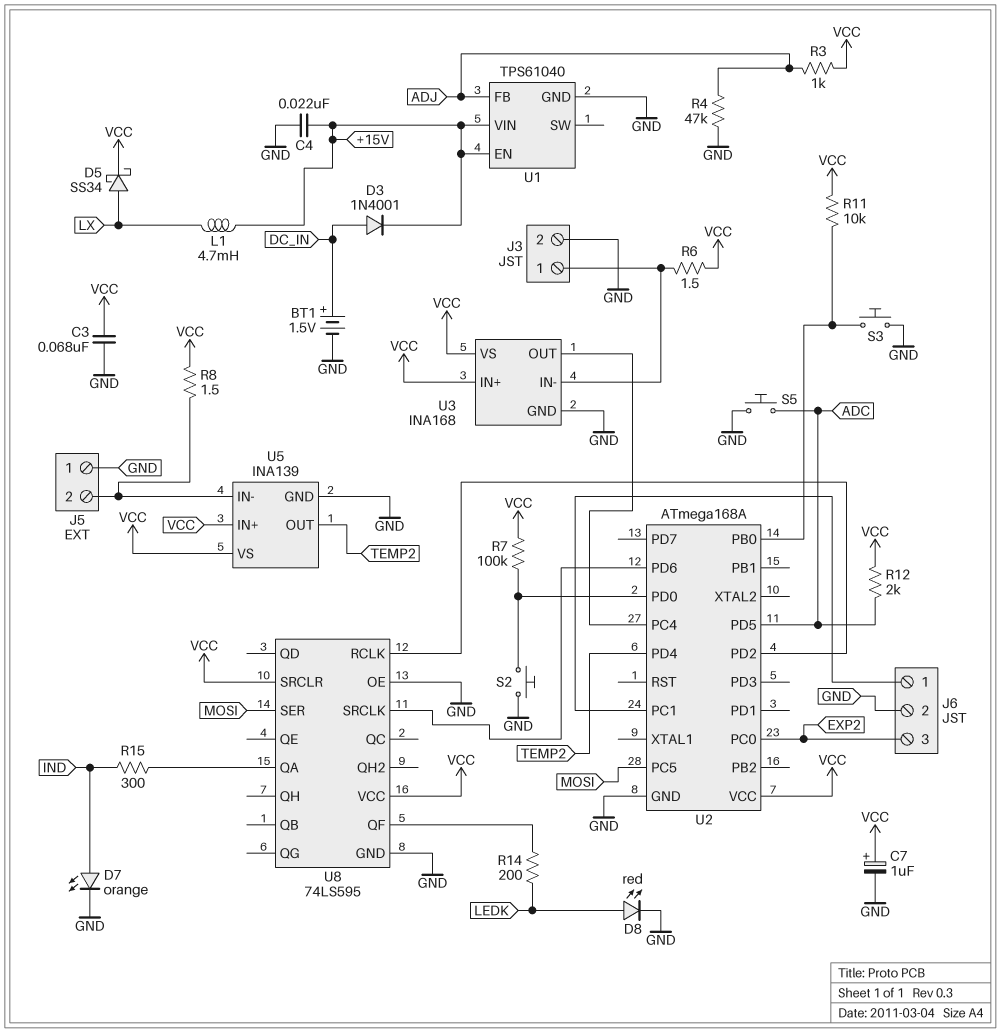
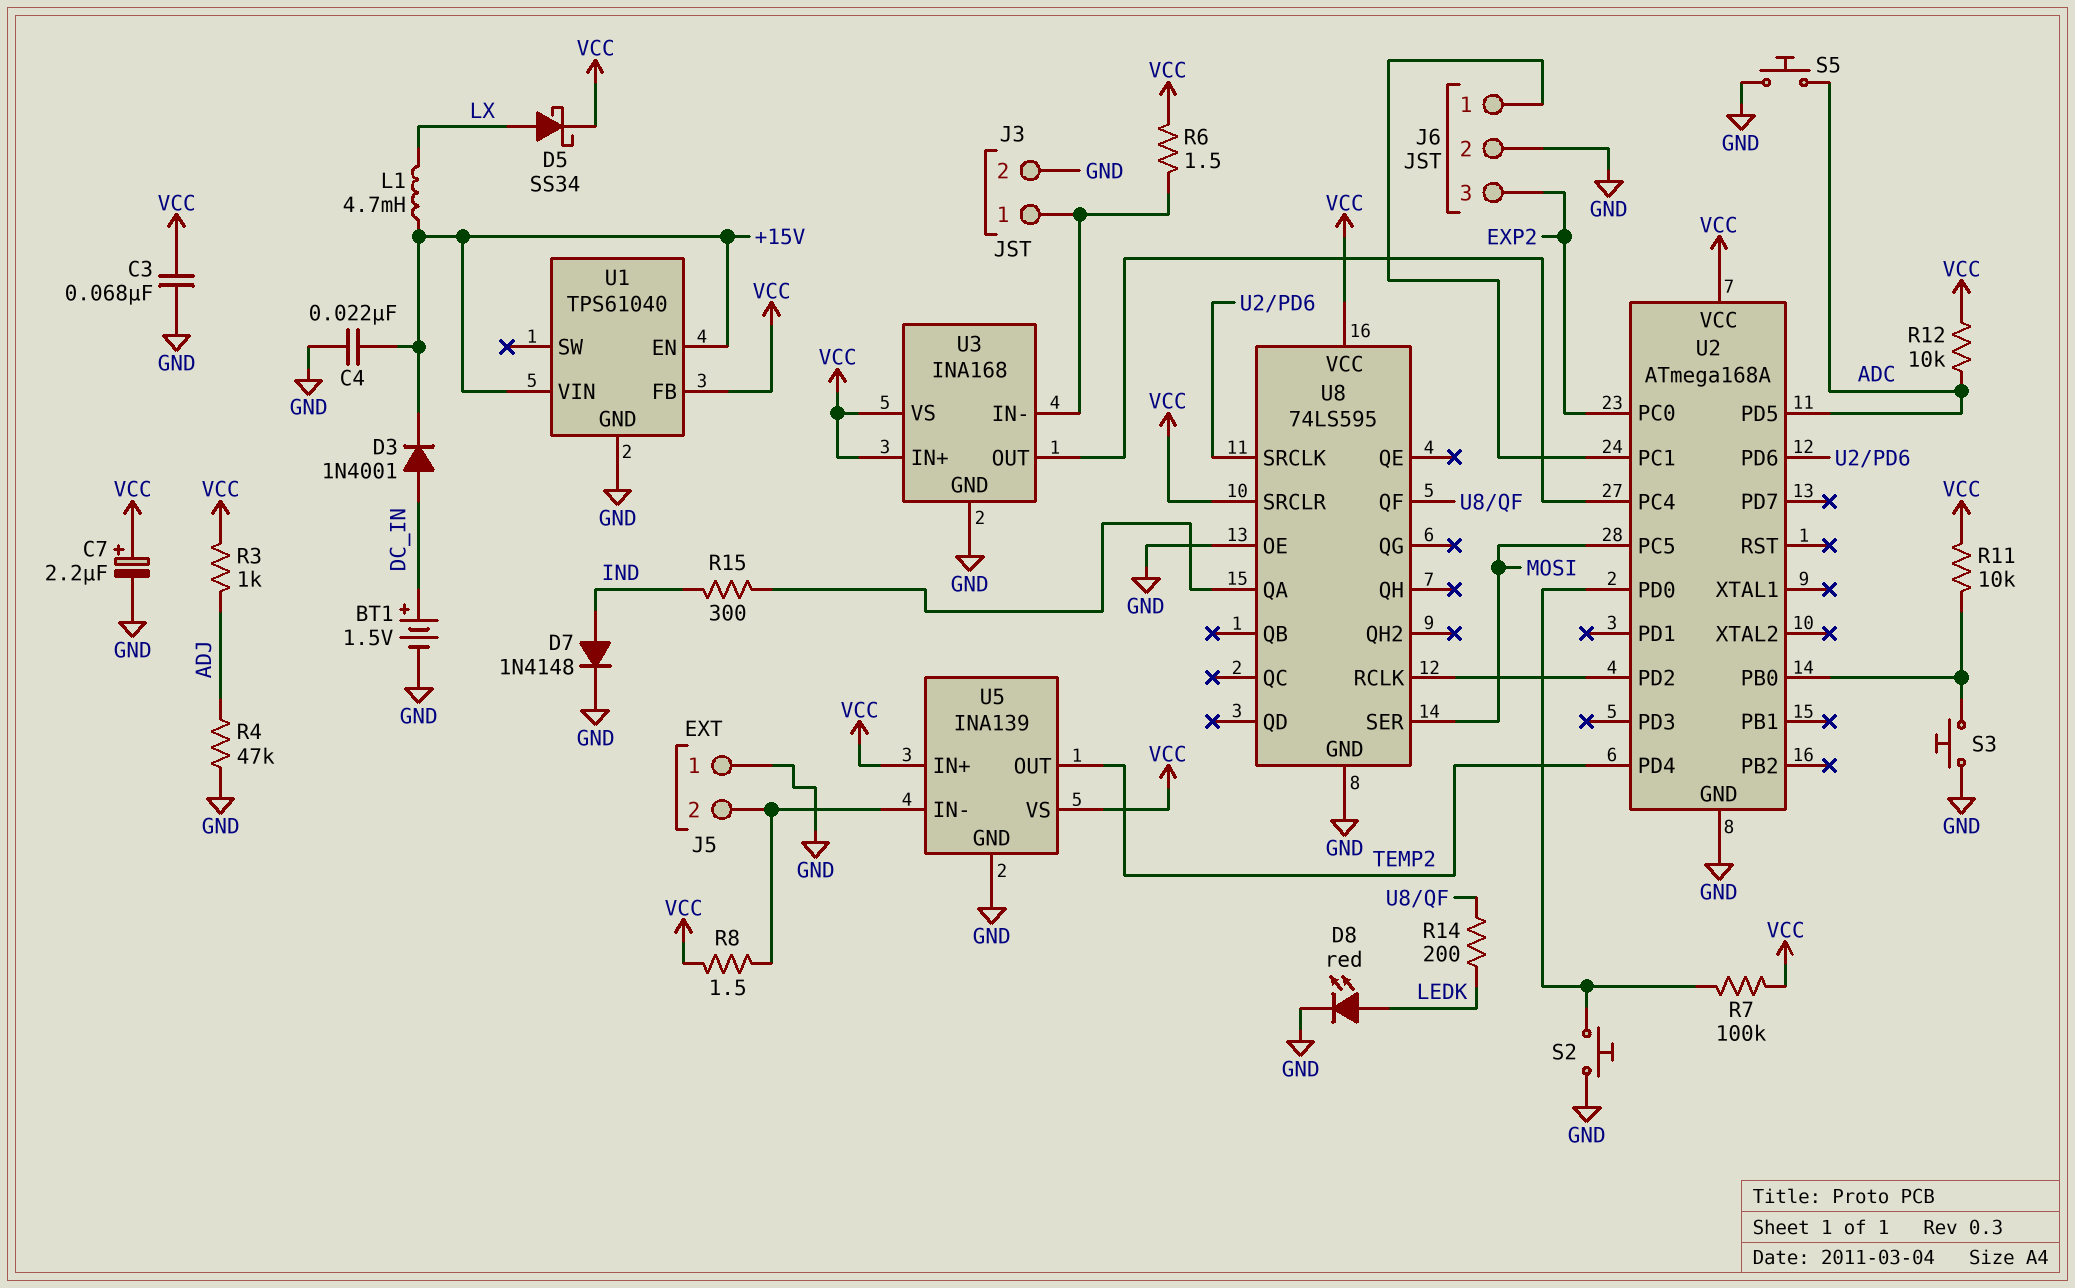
C7: 1uF (plus VCC, minus GND) -> 2.2uF (plus VCC, minus GND)
D7: LED orange (A IND, K GND) -> diode 1N4148 (A IND, K GND)
R12: 2k (ADC, VCC) -> 10k (ADC, VCC)
U1 pin FB: ADJ -> VCC

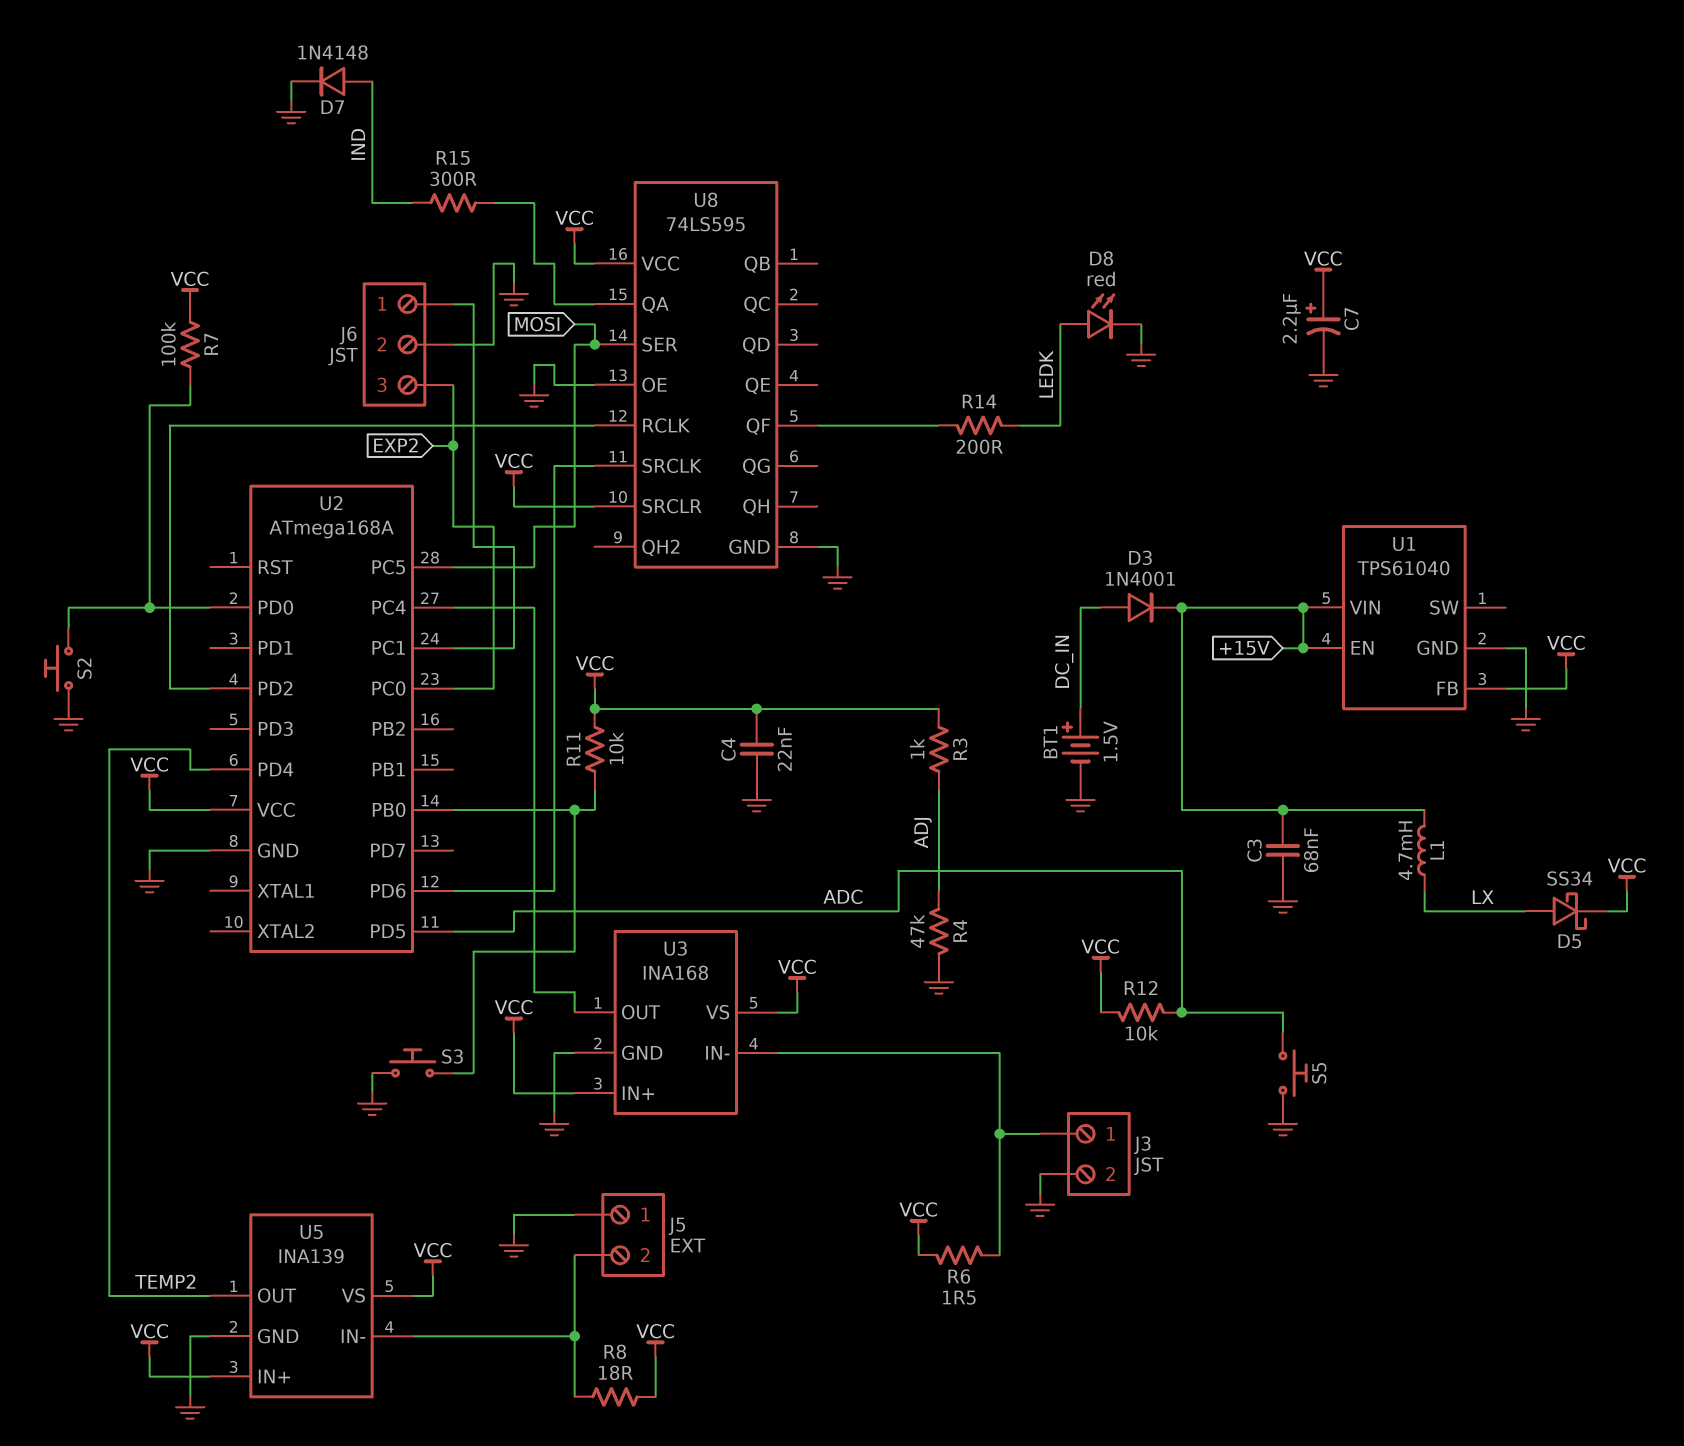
C3: 68nF (GND, VCC) -> 68nF (+15V, GND)
C4: 22nF (+15V, GND) -> 22nF (GND, VCC)
R8: 1.5 (J5/2, VCC) -> 18 (J5/2, VCC)

